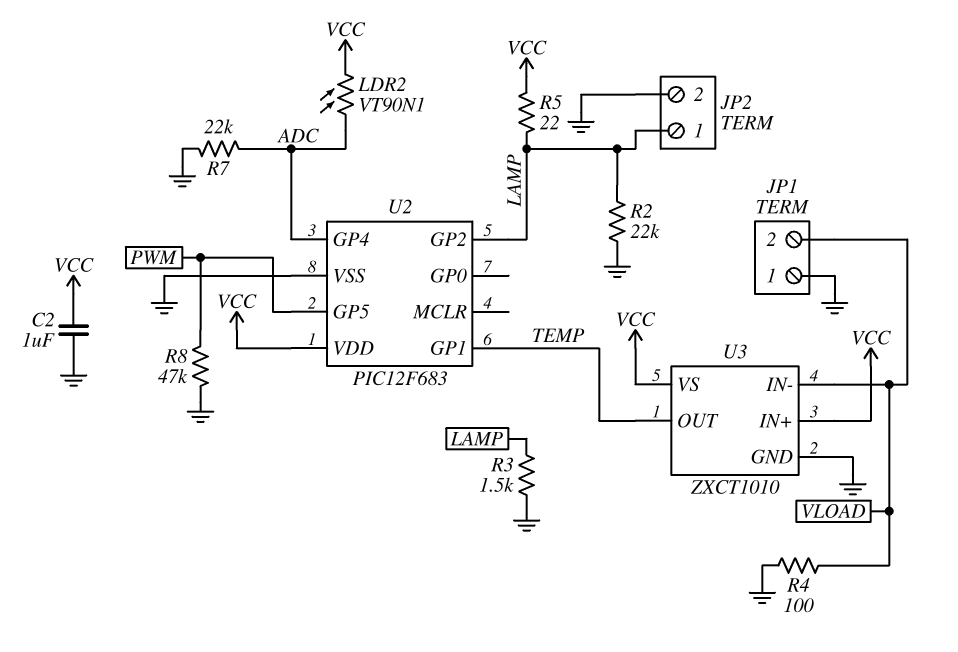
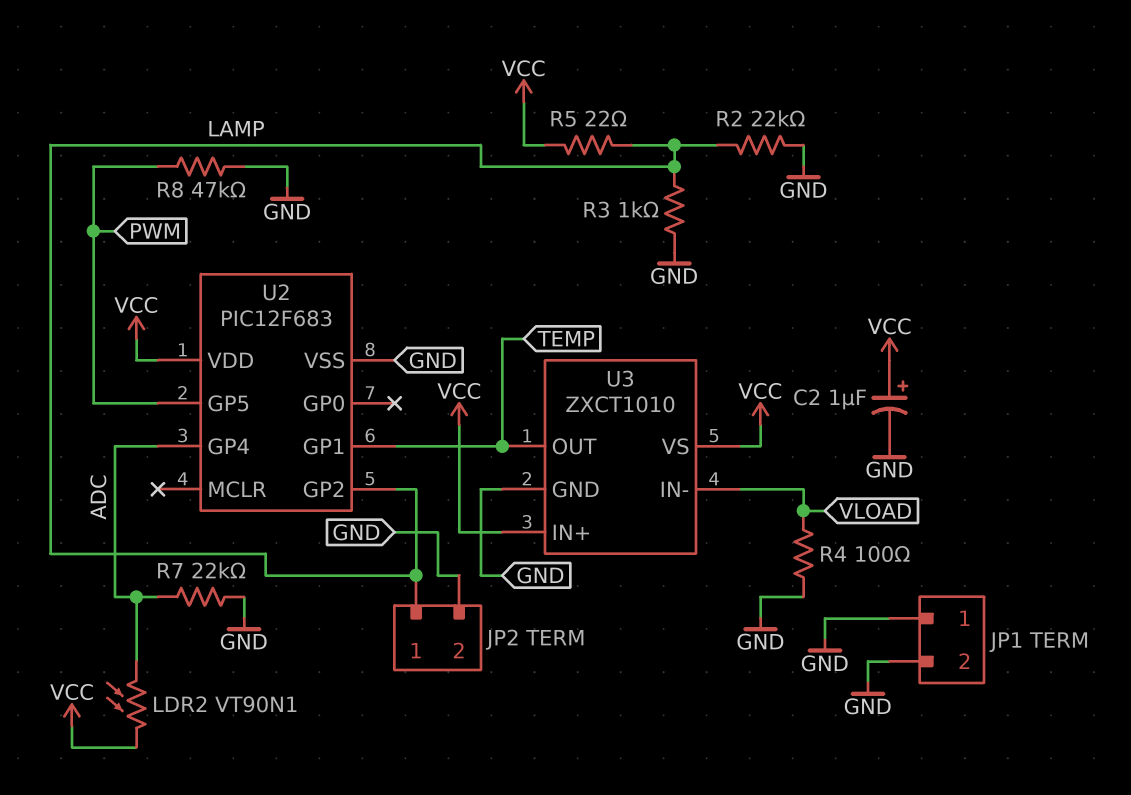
C2: 1uF (GND, VCC) -> 1uF (plus VCC, minus GND)
JP1 pin 2: VLOAD -> GND
R3: 1.5k (GND, LAMP) -> 1k (GND, LAMP)

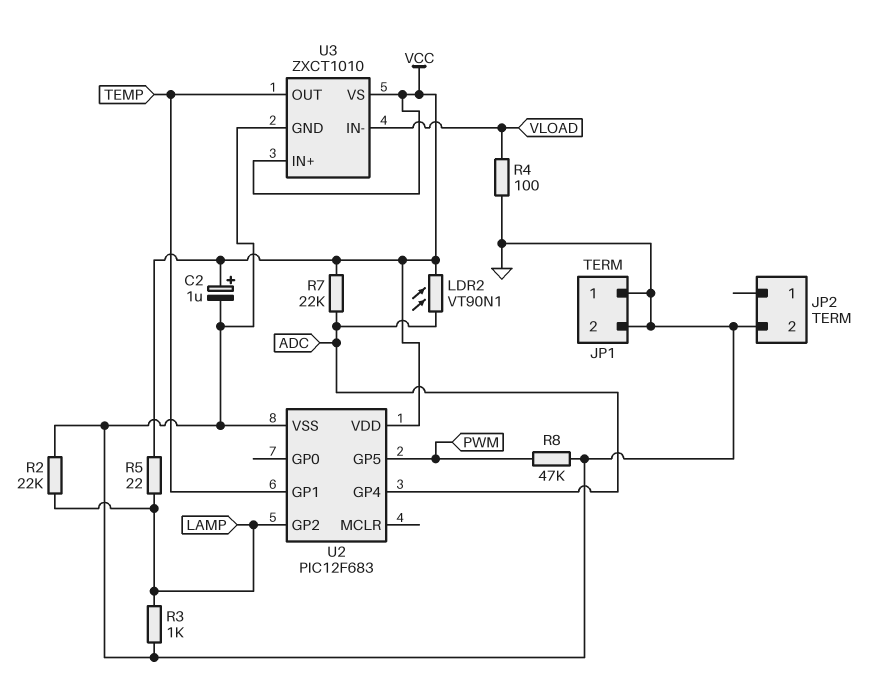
JP2 pin 1: LAMP -> none
R7: 22k (ADC, GND) -> 22k (ADC, VCC)

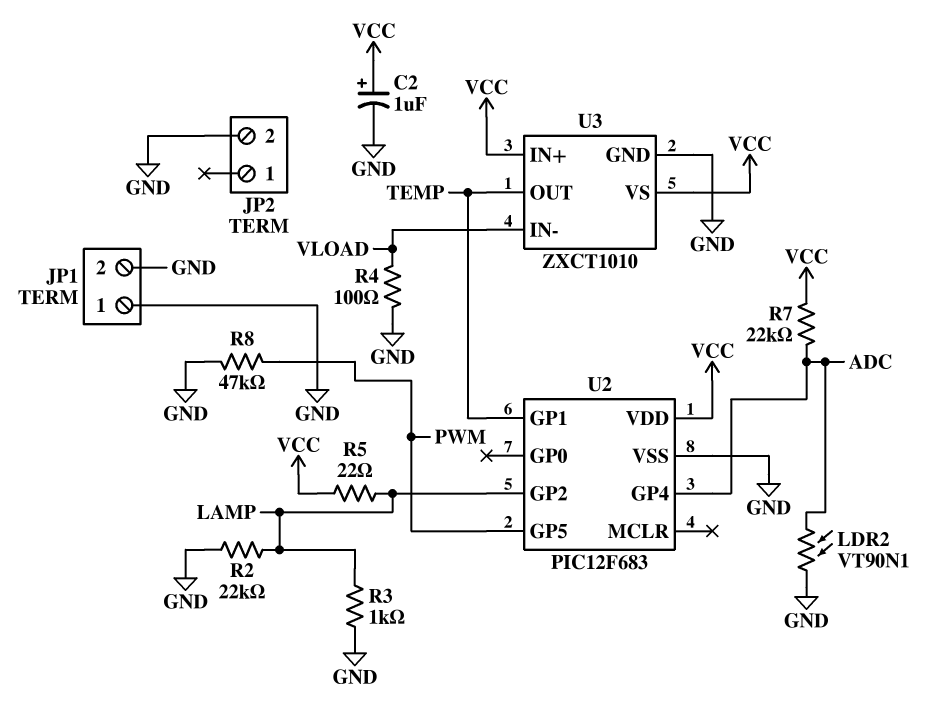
LDR2: VT90N1 (ADC, VCC) -> VT90N1 (ADC, GND)

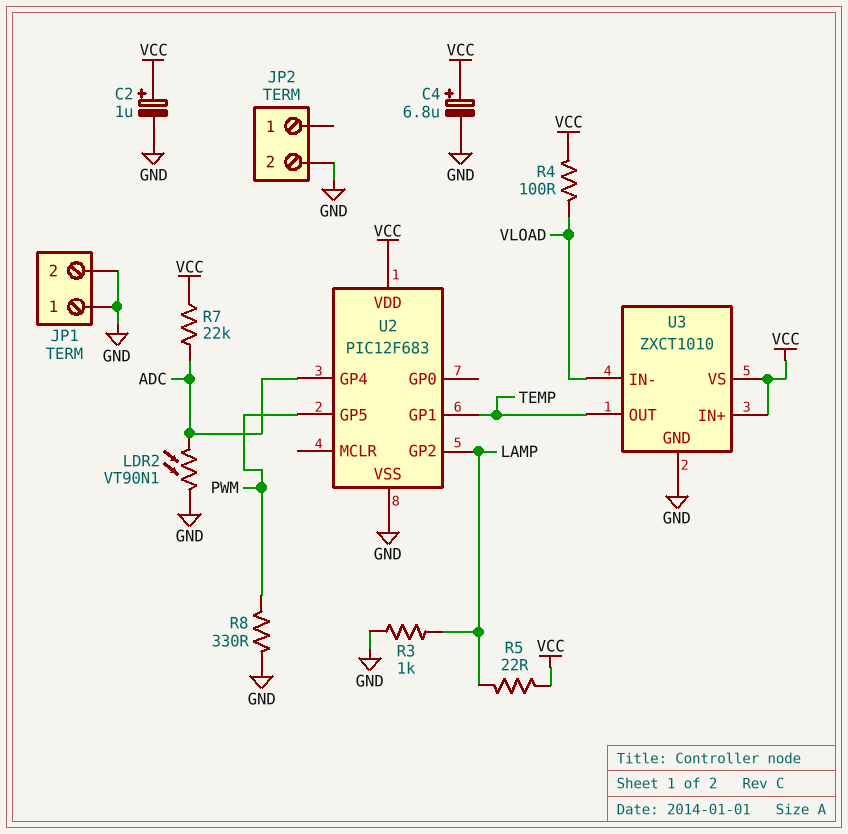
C4: none -> 6.8uF (plus VCC, minus GND)
R2: 22k (GND, LAMP) -> none
R4: 100 (GND, VLOAD) -> 100 (VCC, VLOAD)
R8: 47k (GND, PWM) -> 330 (GND, PWM)

